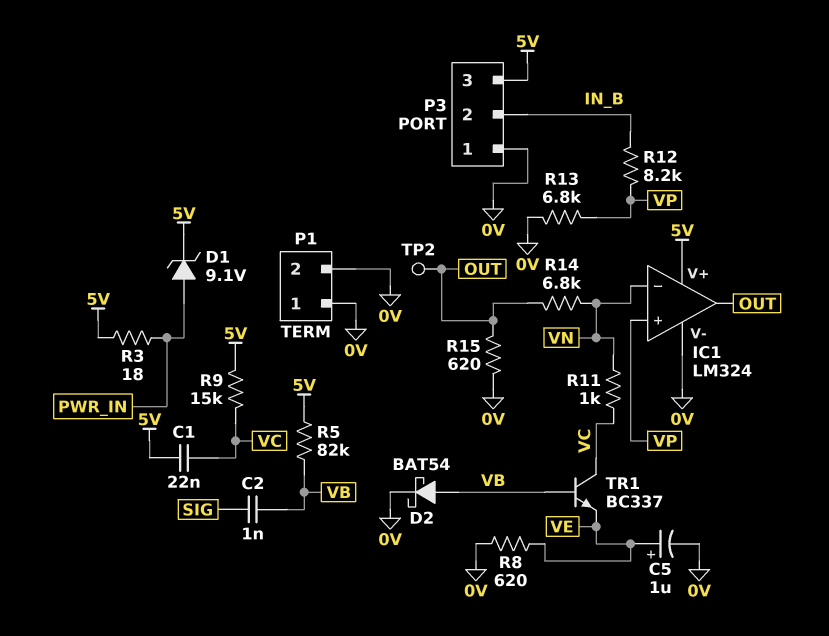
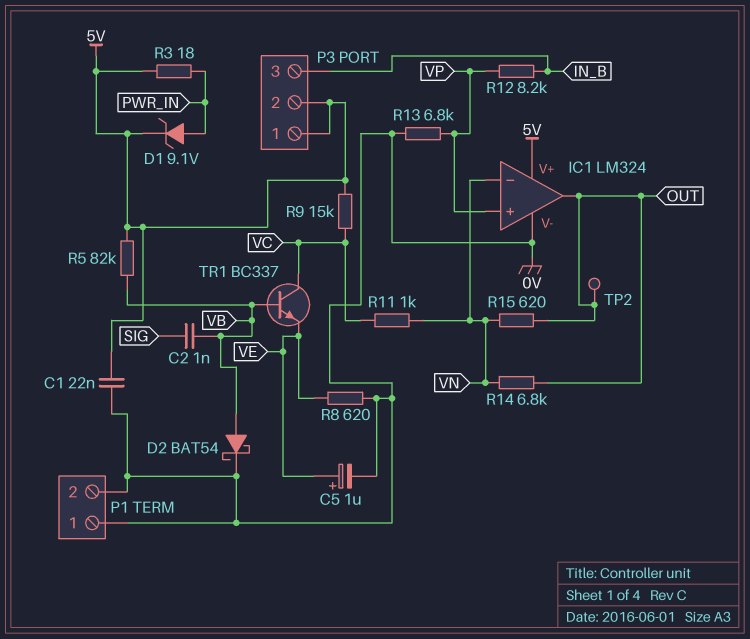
C1: 22nF (5V, VC) -> 22nF (0V, 5V)
P3 pin 1: 0V -> 5V
P3 pin 2: IN_B -> 5V
P3 pin 3: 5V -> IN_B
R15: 620 (0V, OUT) -> 620 (OUT, VN)

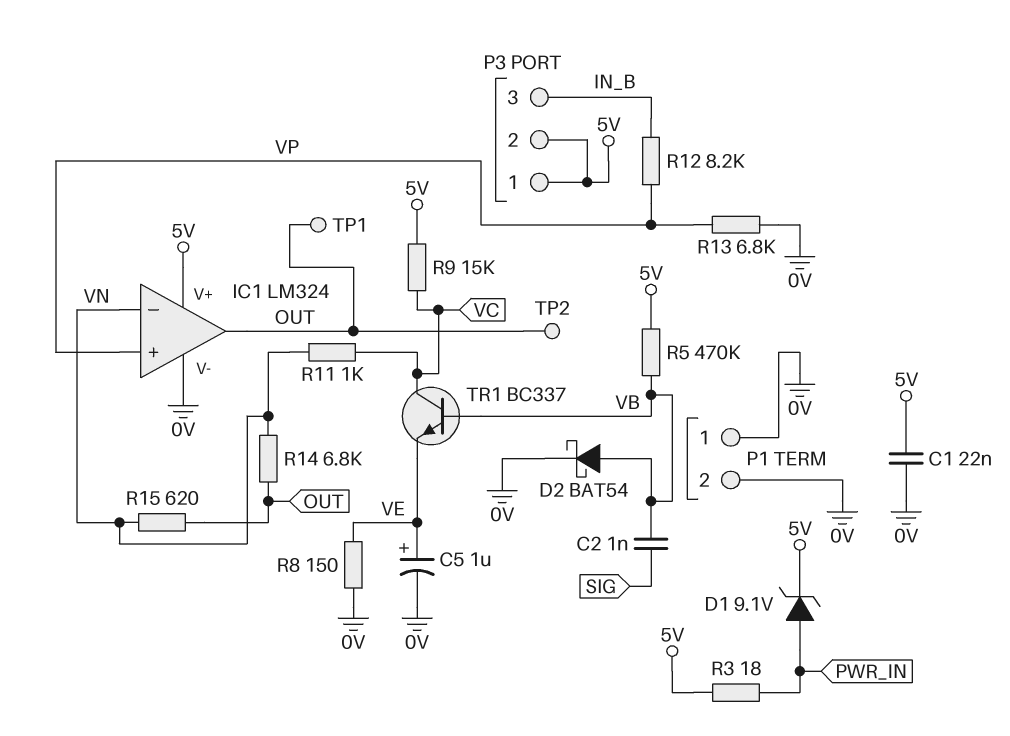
R5: 82k (5V, VB) -> 470k (5V, VB)
R8: 620 (0V, VE) -> 150 (0V, VE)
TP1: none -> test point (OUT)

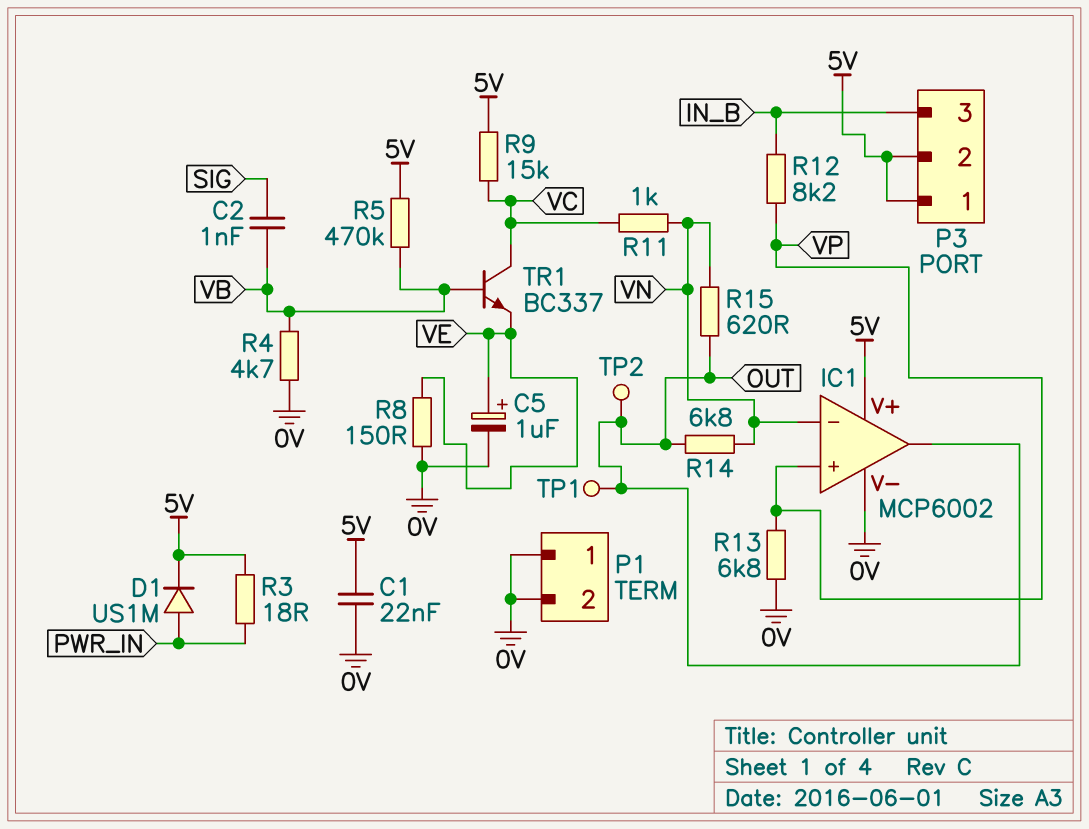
D1: zener 9.1V (A PWR_IN, K 5V) -> diode US1M (A PWR_IN, K 5V)
D2: schottky BAT54 (A VB, K 0V) -> none
IC1: LM324 -> MCP6002
R4: none -> 4.7k (0V, VB)

